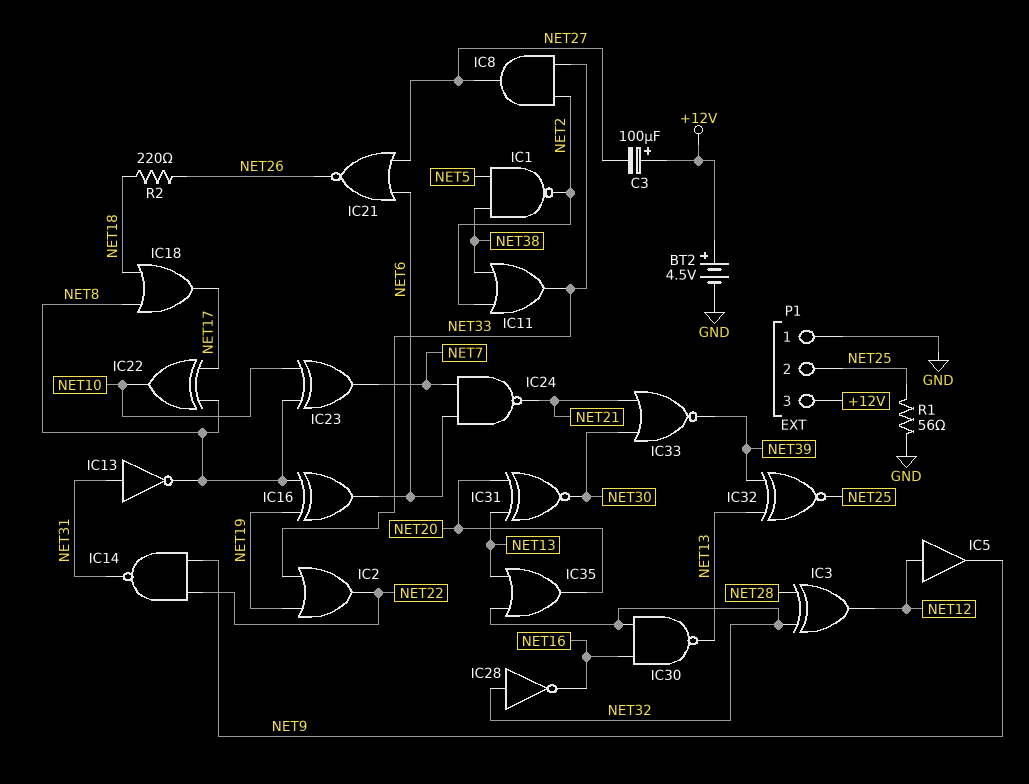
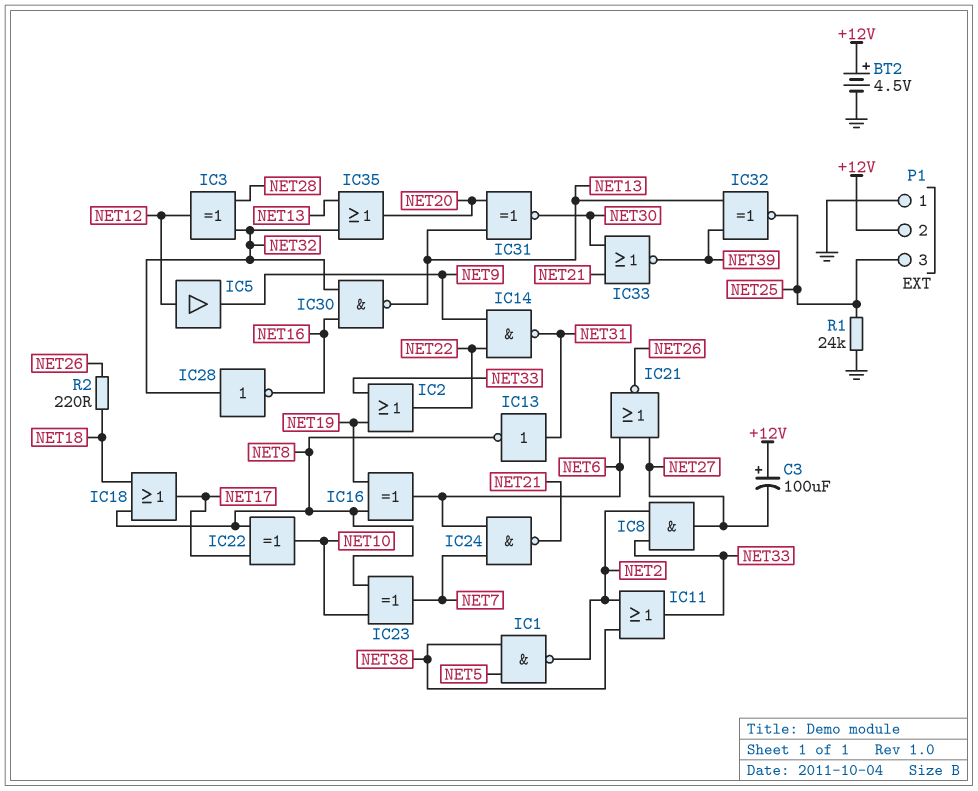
P1 pin 2: NET25 -> +12V
P1 pin 3: +12V -> NET25
R1: 56 (GND, NET25) -> 24k (GND, NET25)

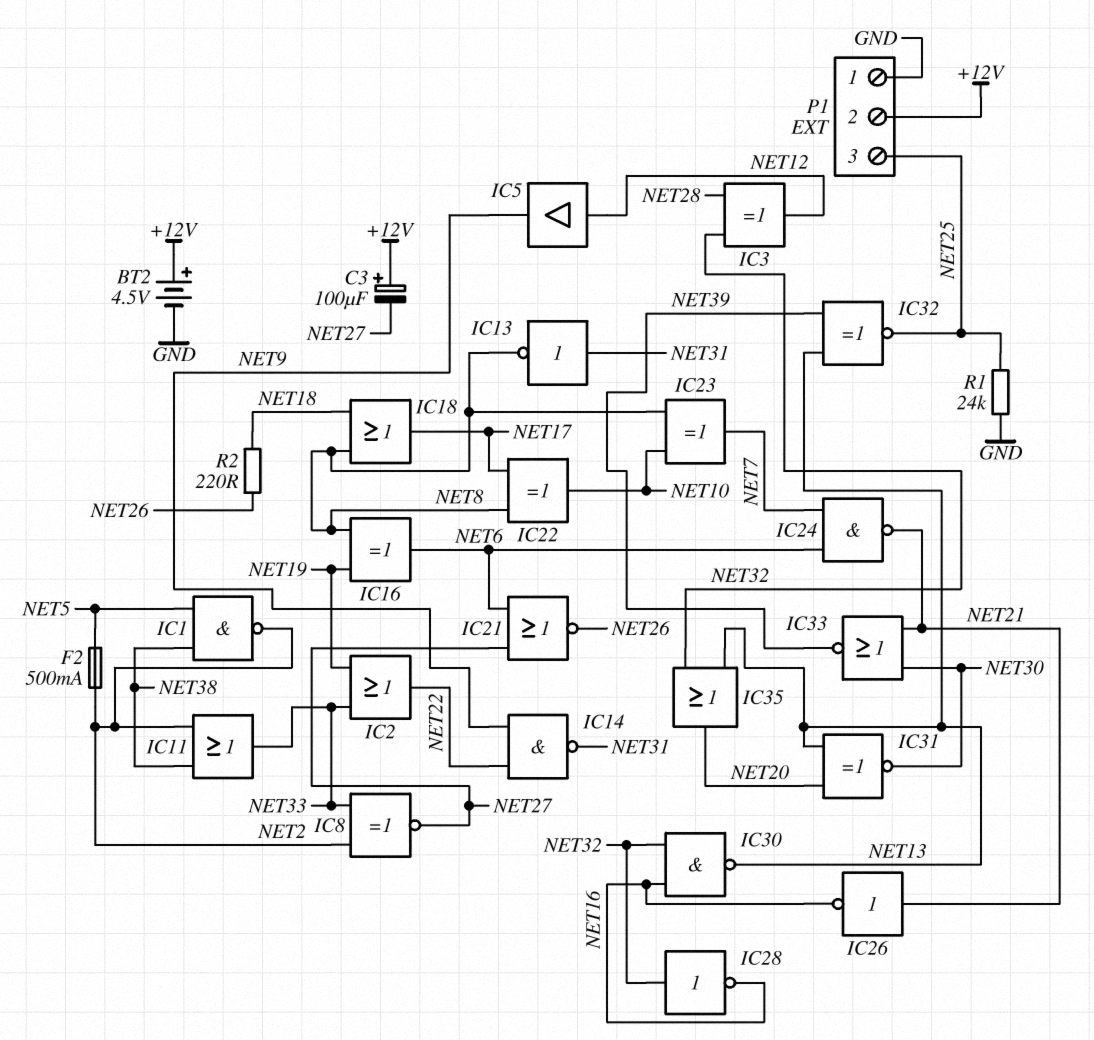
F2: none -> 500mA (NET2, NET5)
IC8: AND (in NET2, in NET33, out NET27) -> XNOR (in NET2, in NET33, out NET27)
IC26: none -> NOT (in NET21, out NET16)

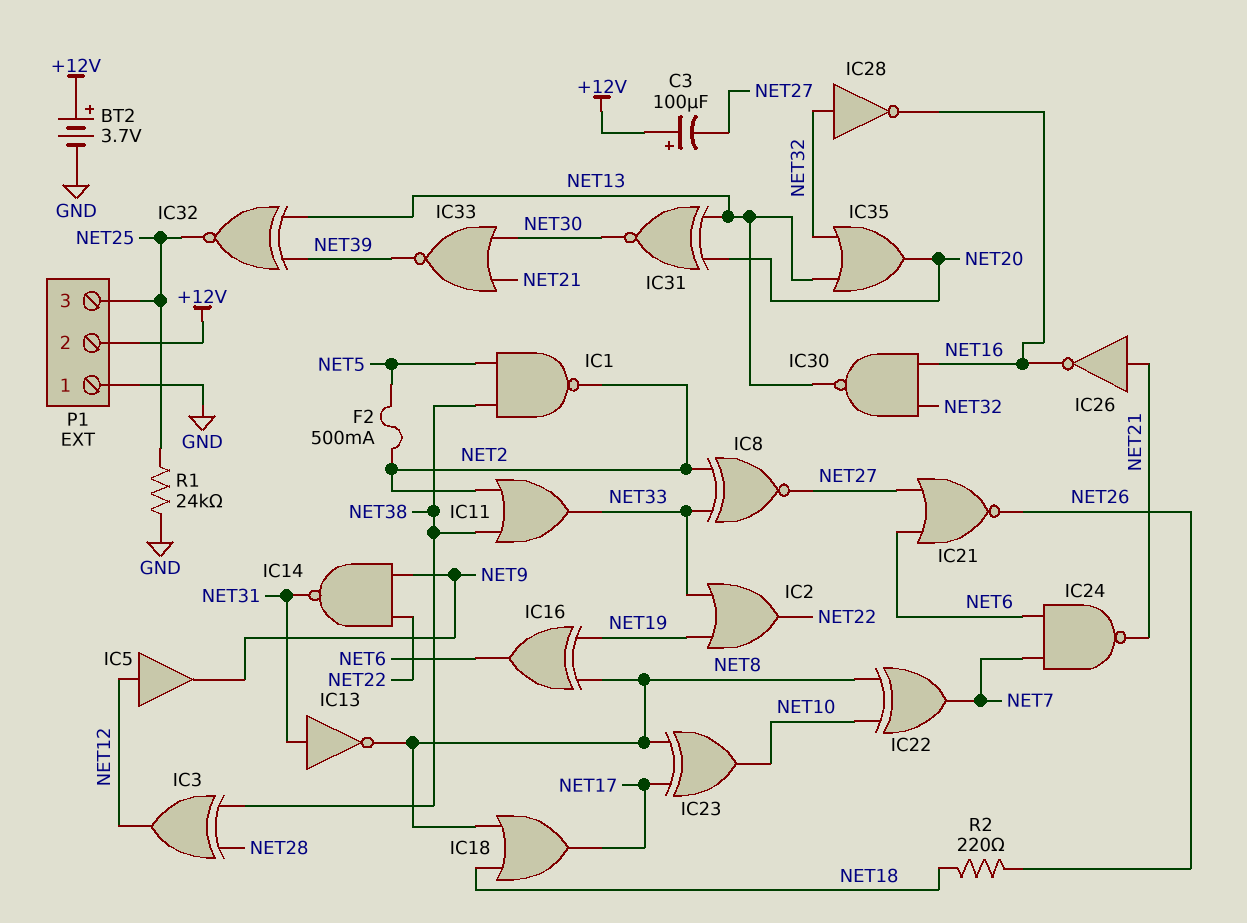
BT2: 4.5V (plus +12V, minus GND) -> 3.7V (plus +12V, minus GND)
IC3: XOR (in NET28, in NET32, out NET12) -> XOR (in NET28, in NET38, out NET12)
IC22: XOR (in NET8, in NET17, out NET10) -> XOR (in NET8, in NET10, out NET7)
IC23: XOR (in NET8, in NET10, out NET7) -> XOR (in NET8, in NET17, out NET10)

